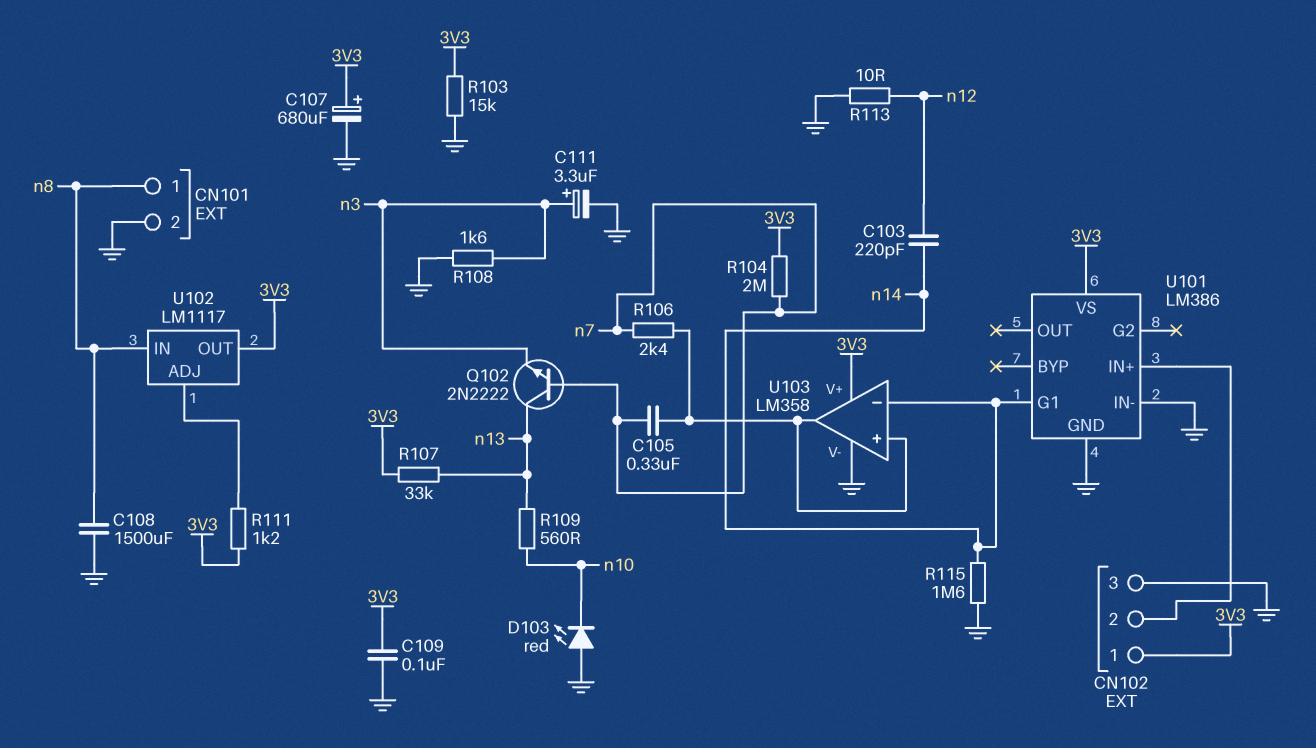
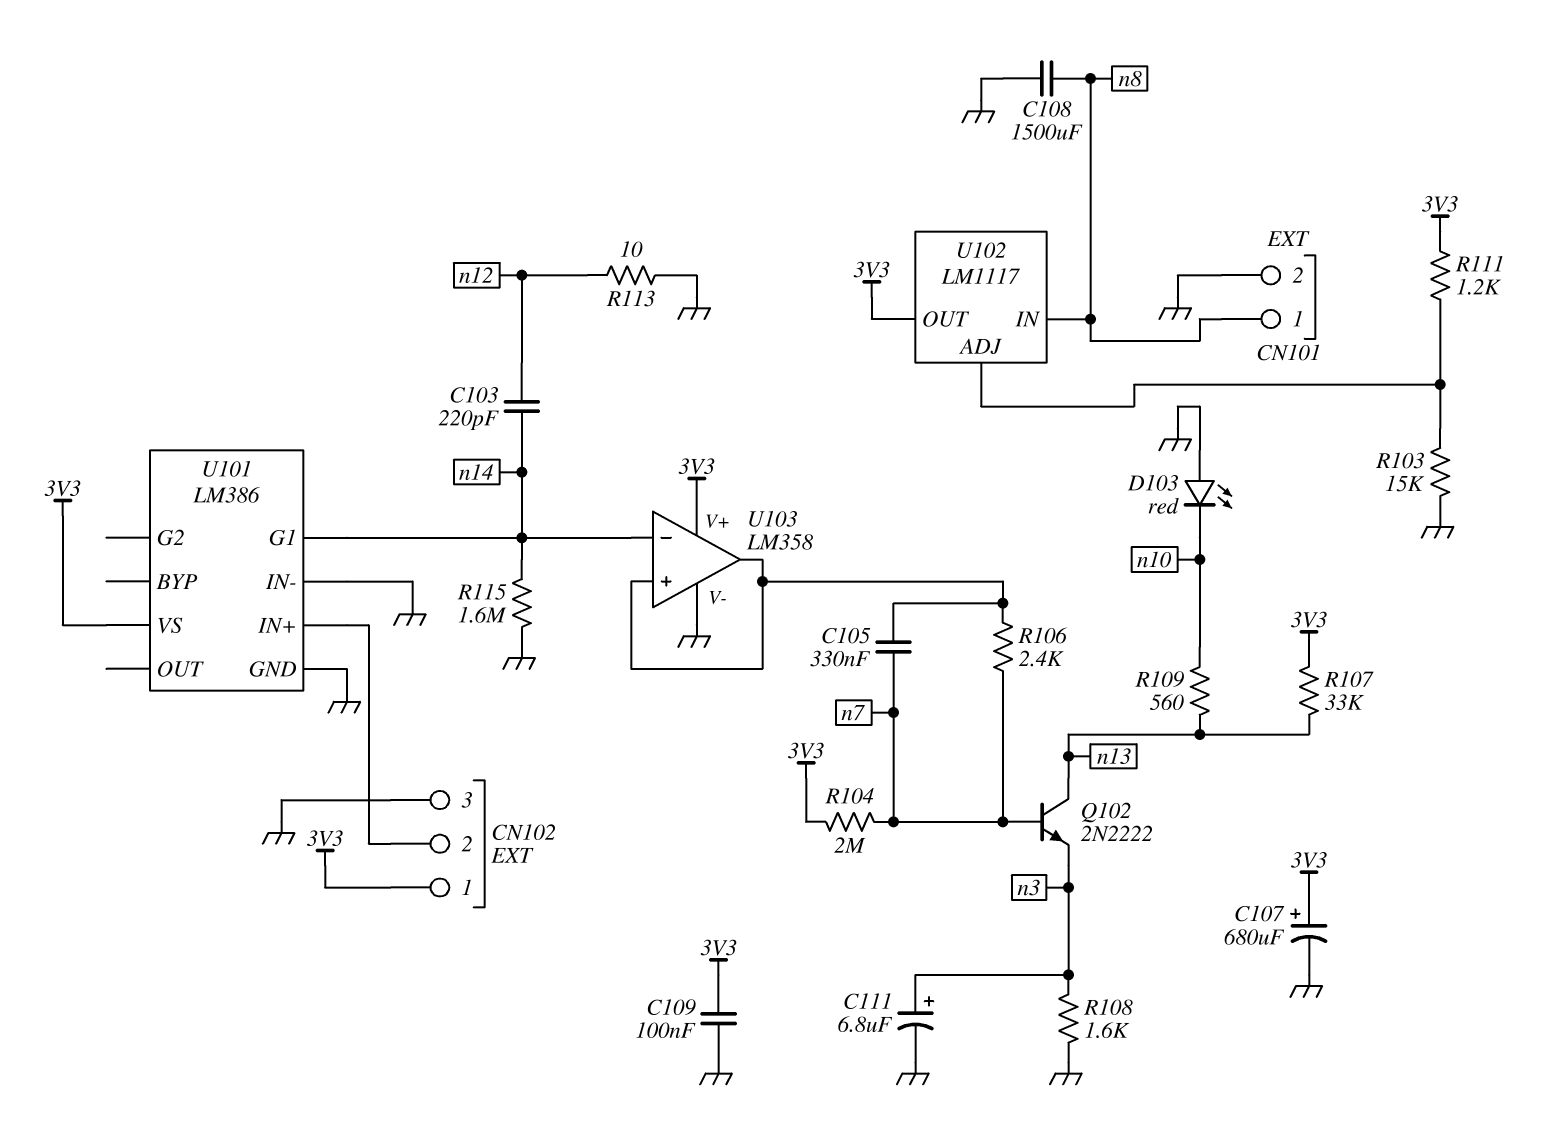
C111: 3.3uF (plus n3, minus GND) -> 6.8uF (plus n3, minus GND)
R103: 15k (3V3, GND) -> 15k (GND, U102/ADJ)

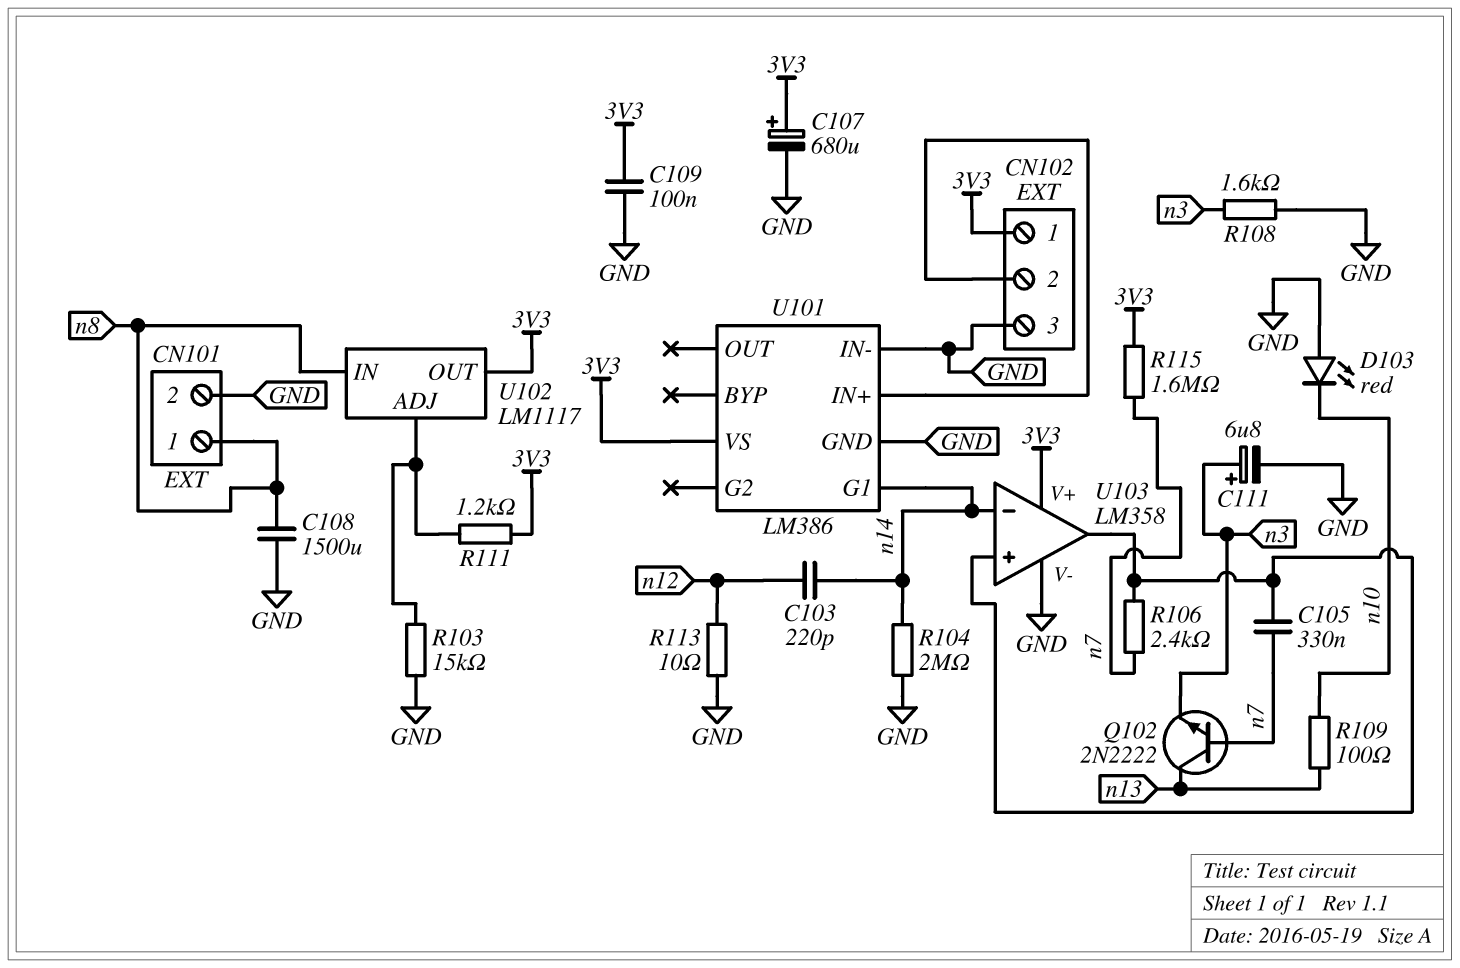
R104: 2M (3V3, n7) -> 2M (GND, n14)
R107: 33k (3V3, n13) -> none
R109: 560 (n10, n13) -> 100 (n10, n13)
R115: 1.6M (GND, n14) -> 1.6M (3V3, n7)

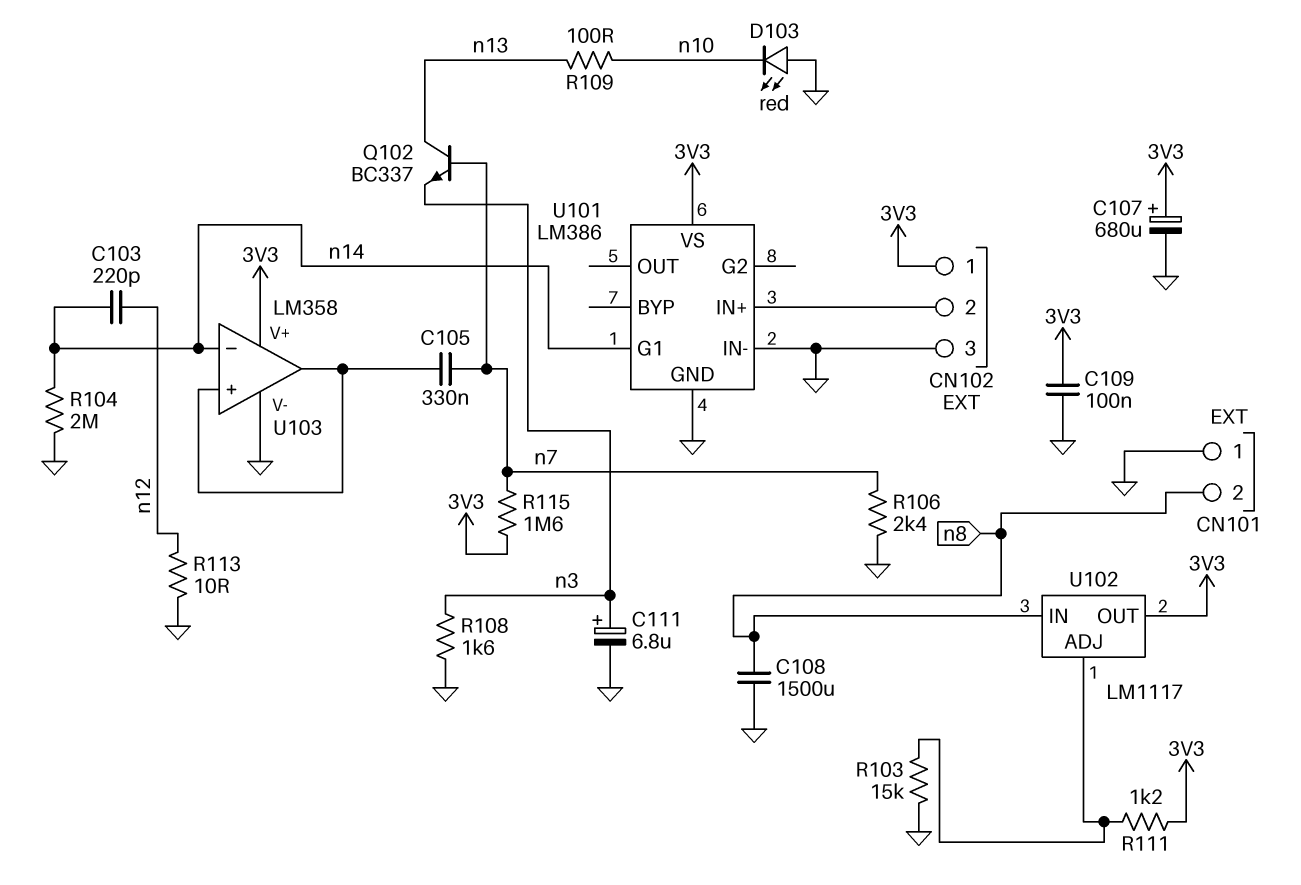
CN101 pin 1: n8 -> GND
CN101 pin 2: GND -> n8
Q102: NPN 2N2222 (B n7, C n13, E n3) -> NPN BC337 (B n7, C n13, E n3)
R106: 2.4k (U103/in+, n7) -> 2.4k (GND, n7)

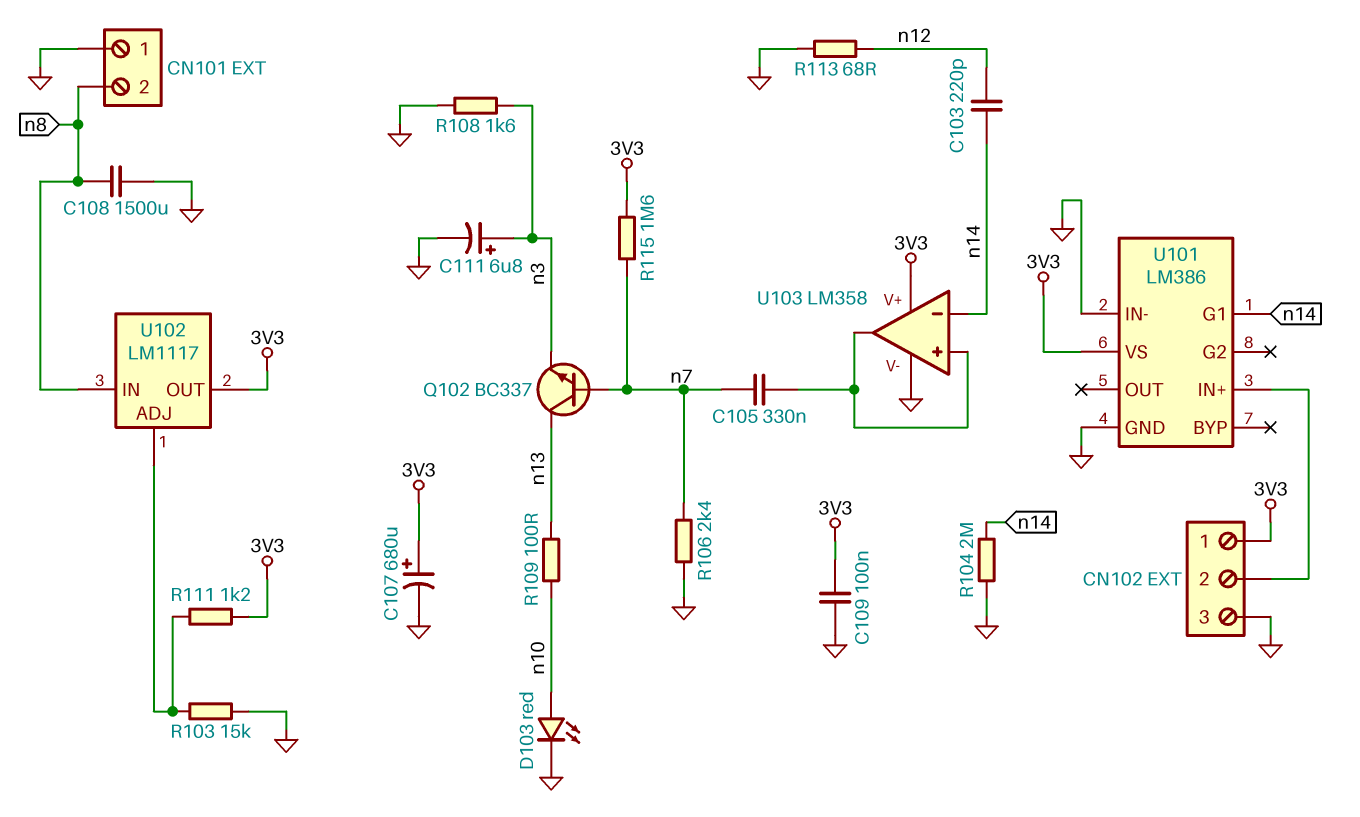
D103: LED red (A GND, K n10) -> LED red (A n10, K GND)
R113: 10 (GND, n12) -> 68 (GND, n12)

